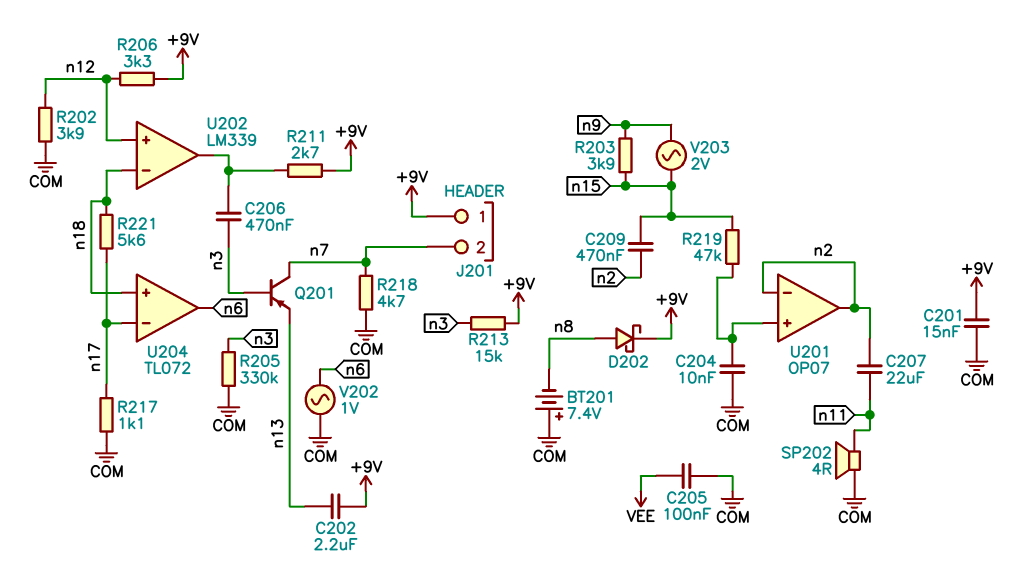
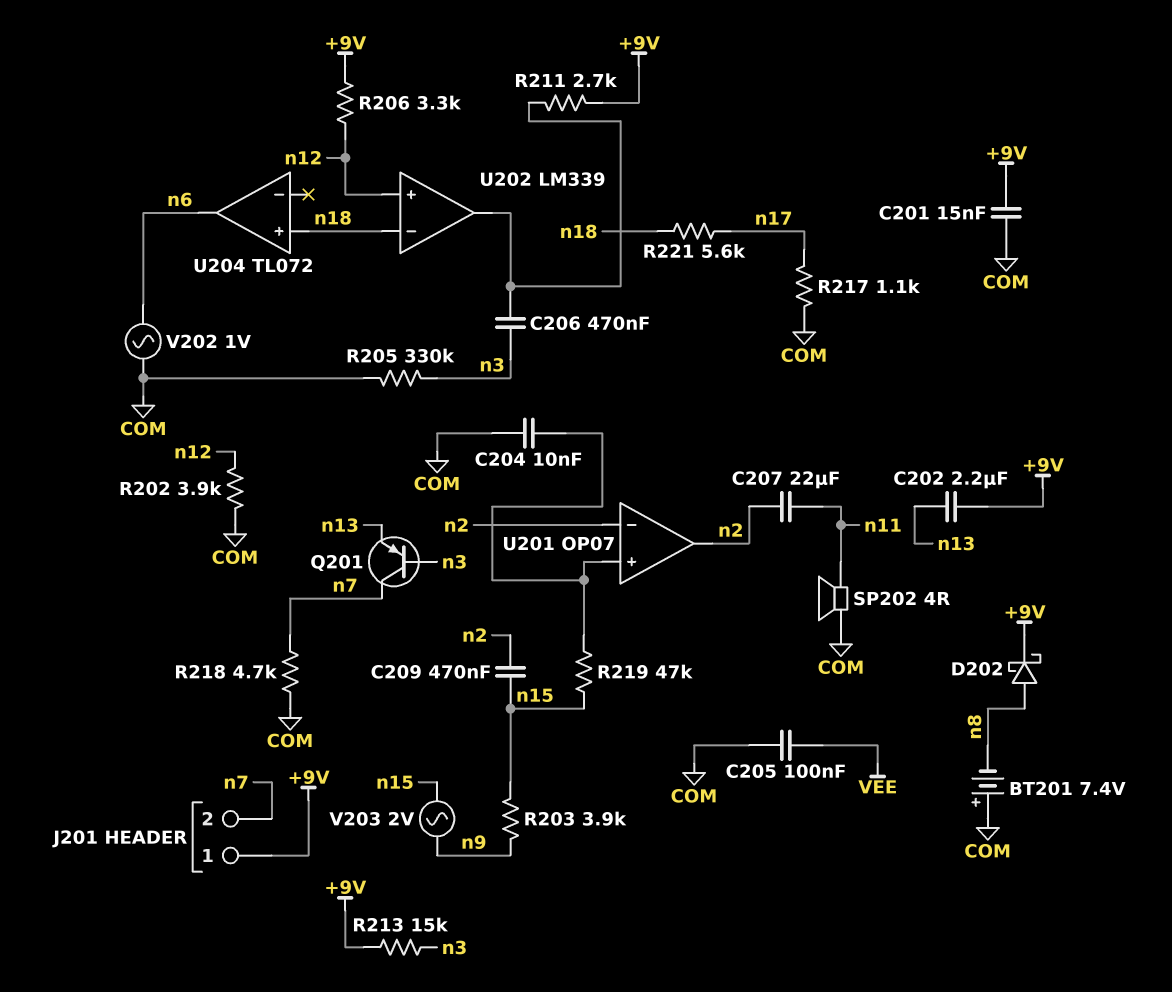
U204 pin in-: n17 -> none

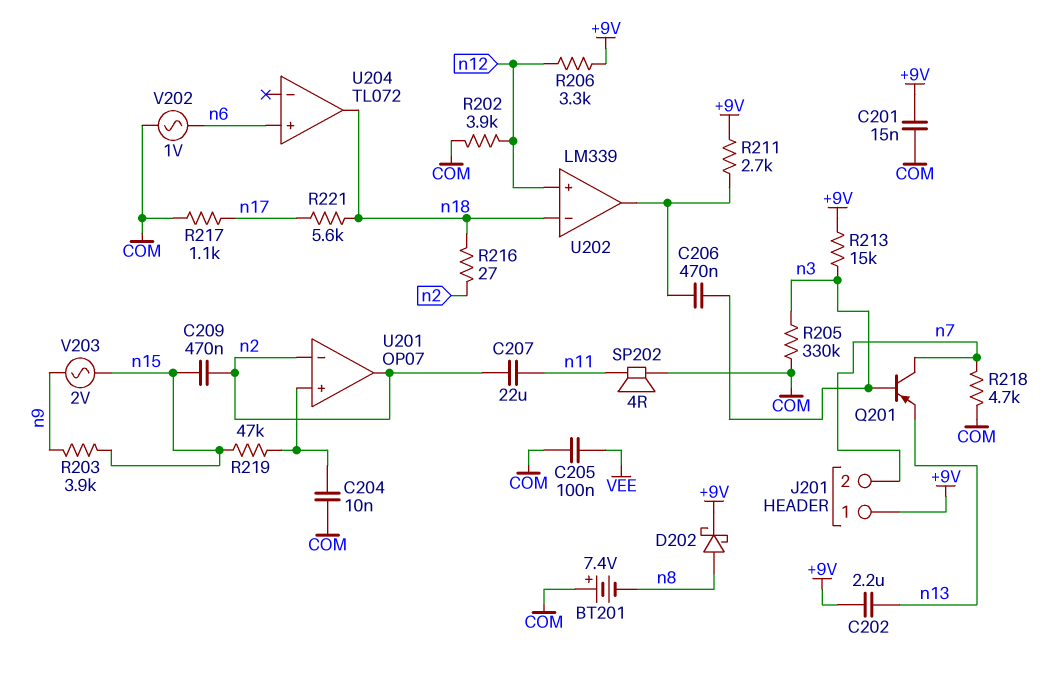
R216: none -> 27 (n2, n18)
U204 pin in+: n18 -> n6
U204 pin out: n6 -> n18

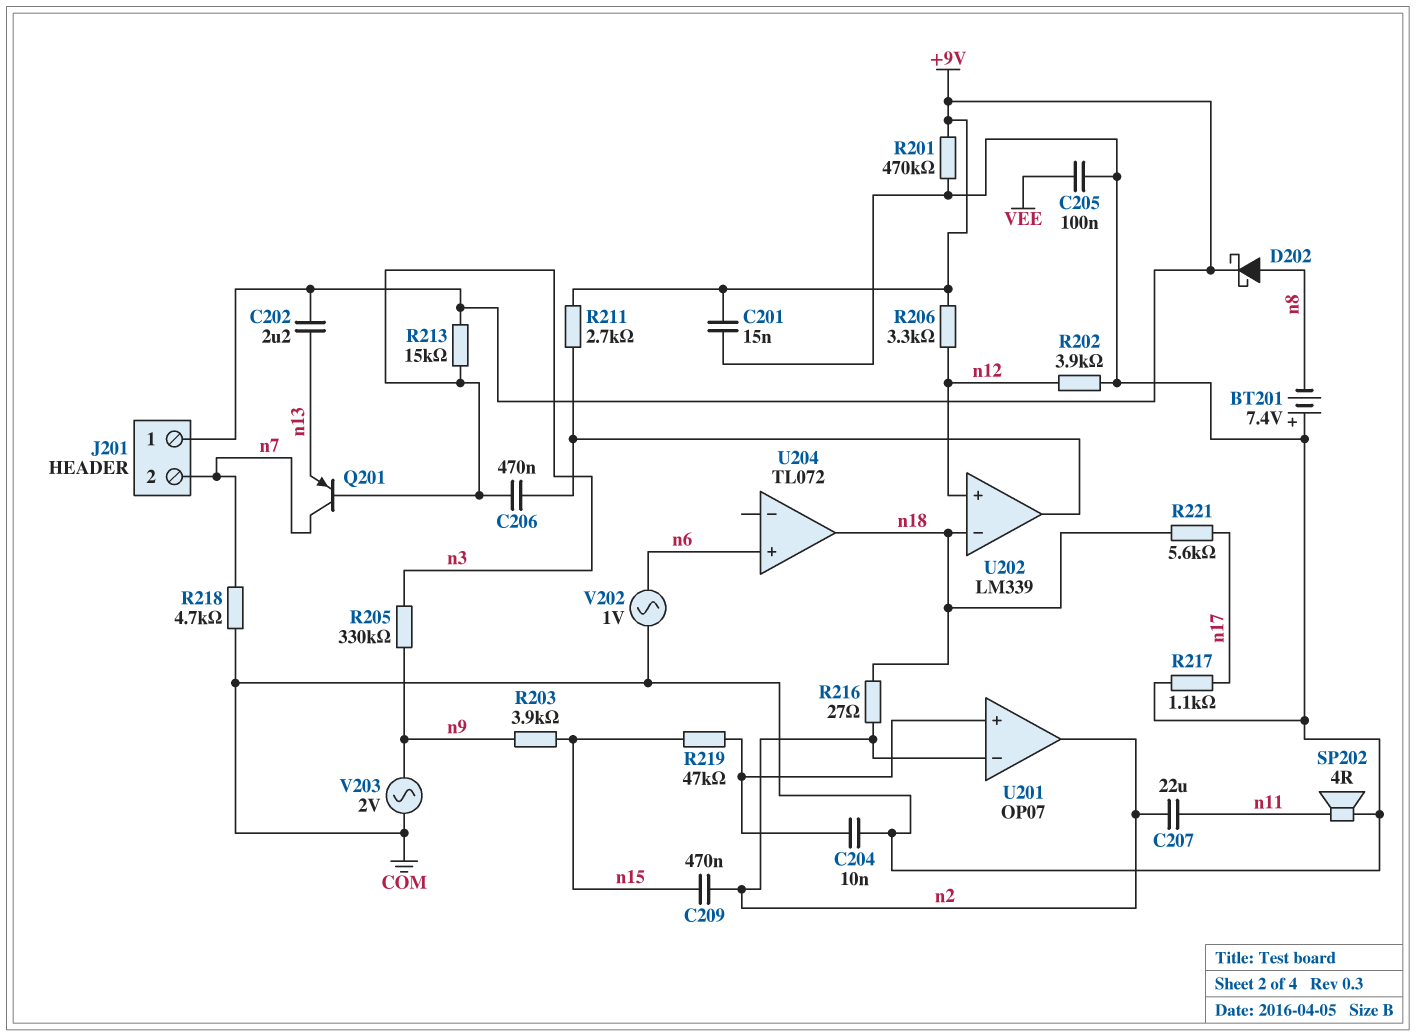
R201: none -> 470k (+9V, COM)
R205: 330k (COM, n3) -> 330k (n3, n9)
V203: AC 2V (n9, n15) -> AC 2V (COM, n9)

